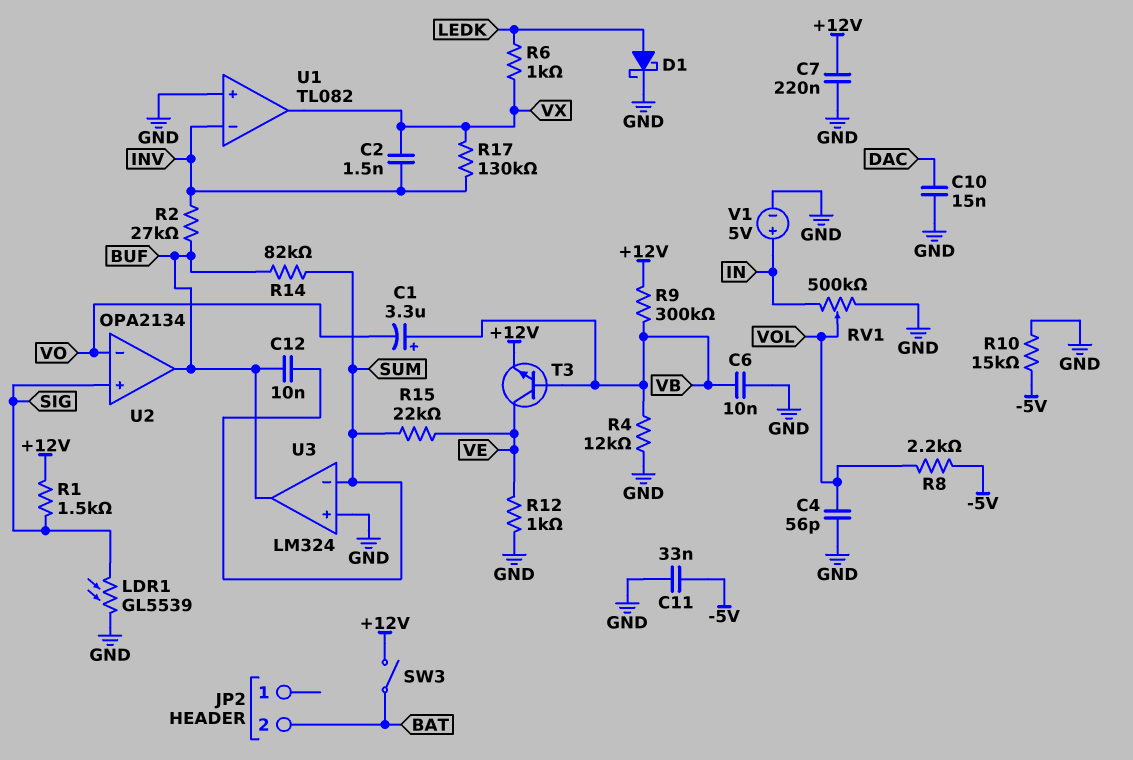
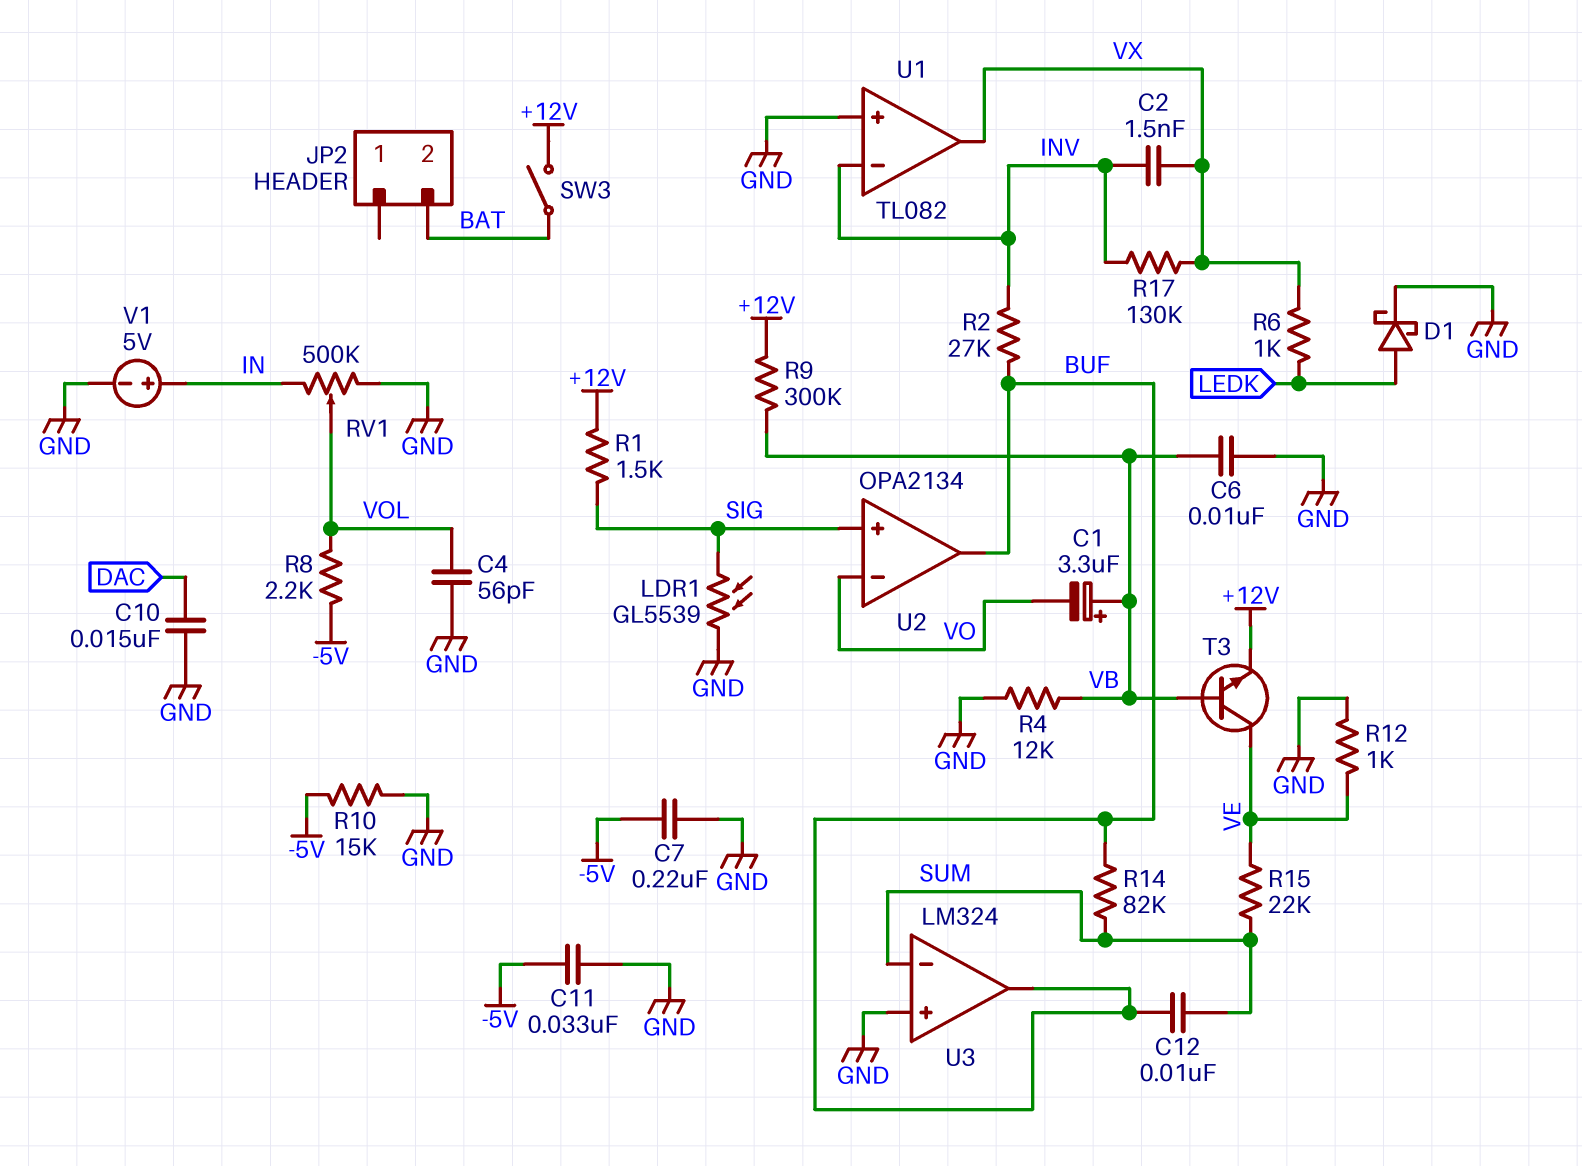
C7: 220nF (+12V, GND) -> 220nF (-5V, GND)

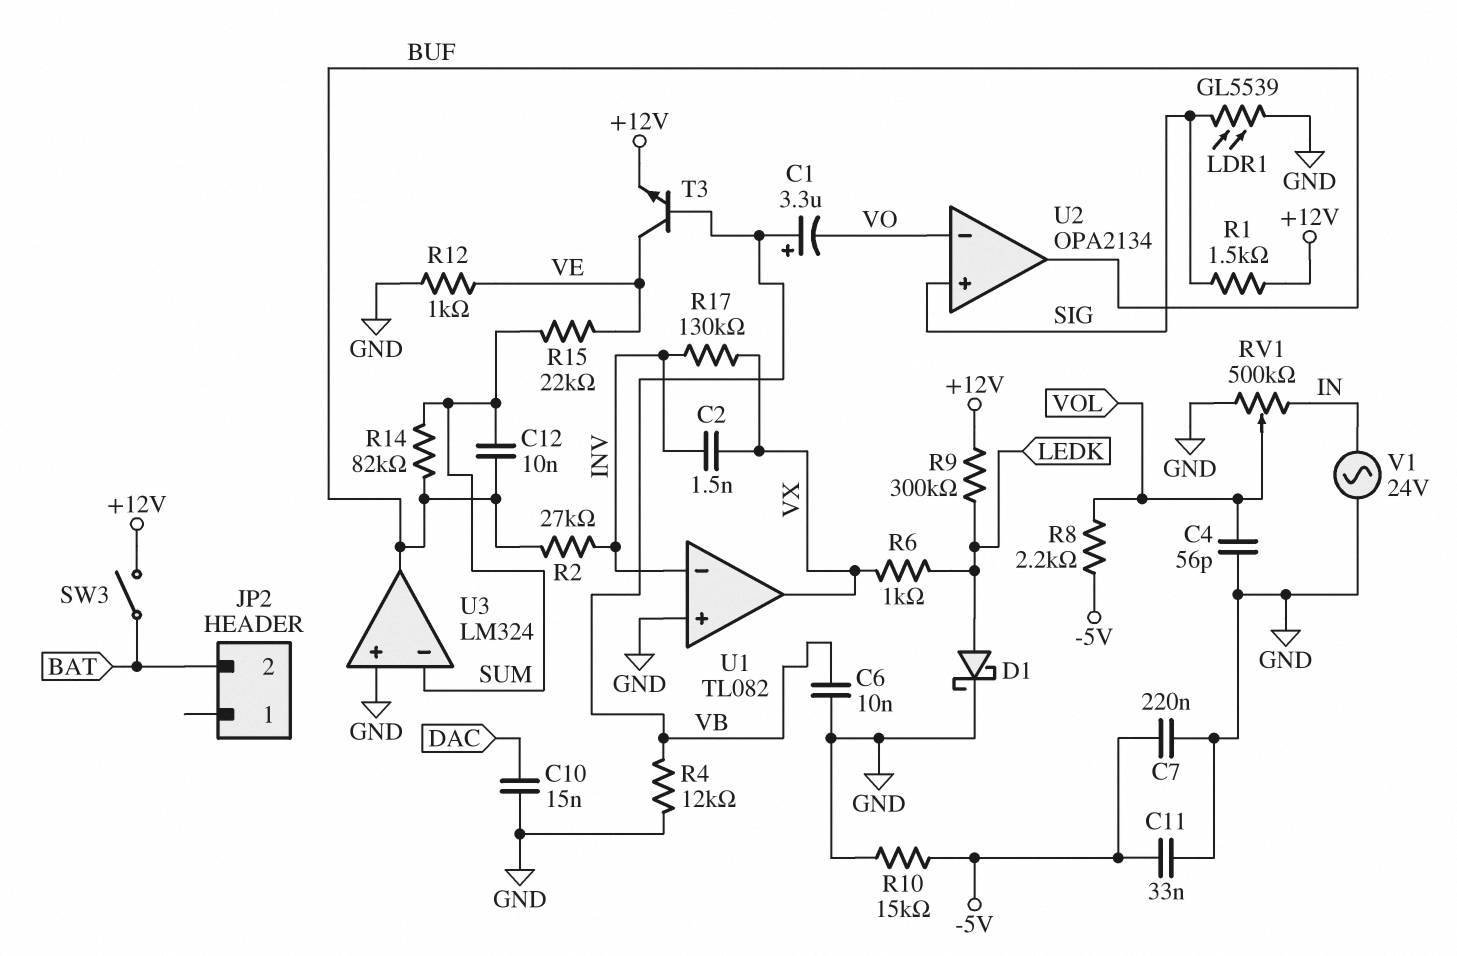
R9: 300k (+12V, VB) -> 300k (+12V, LEDK)
V1: 5V (plus IN, minus GND) -> AC 24V (GND, IN)

